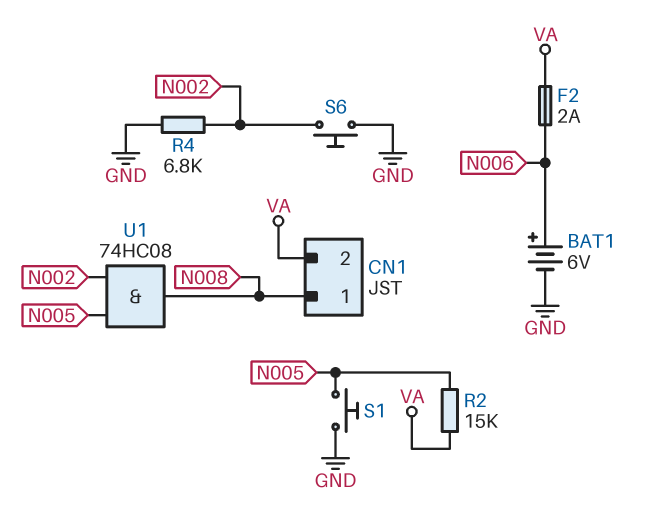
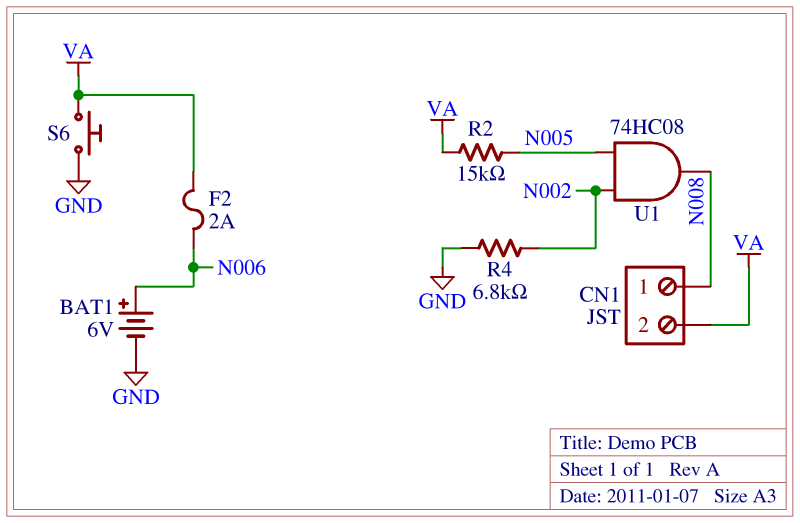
S1: button (GND, N005) -> none
S6: button (GND, N002) -> button (GND, VA)

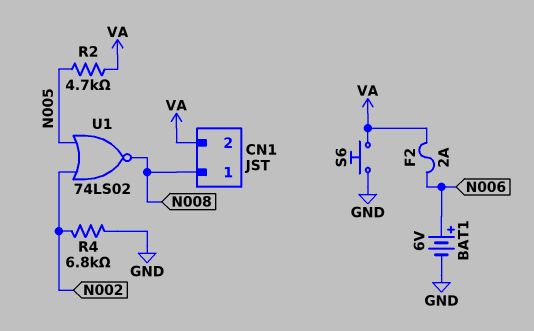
R2: 15k (N005, VA) -> 4.7k (N005, VA)
U1: AND 74HC08 (in N002, in N005, out N008) -> NOR 74LS02 (in N002, in N005, out N008)

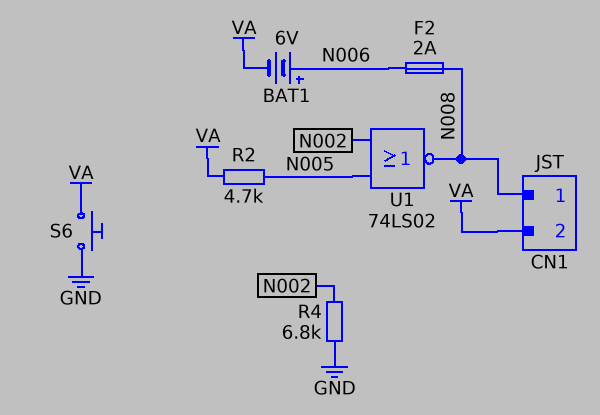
BAT1: 6V (plus N006, minus GND) -> 6V (plus N006, minus VA)
F2: 2A (N006, VA) -> 2A (N006, N008)

